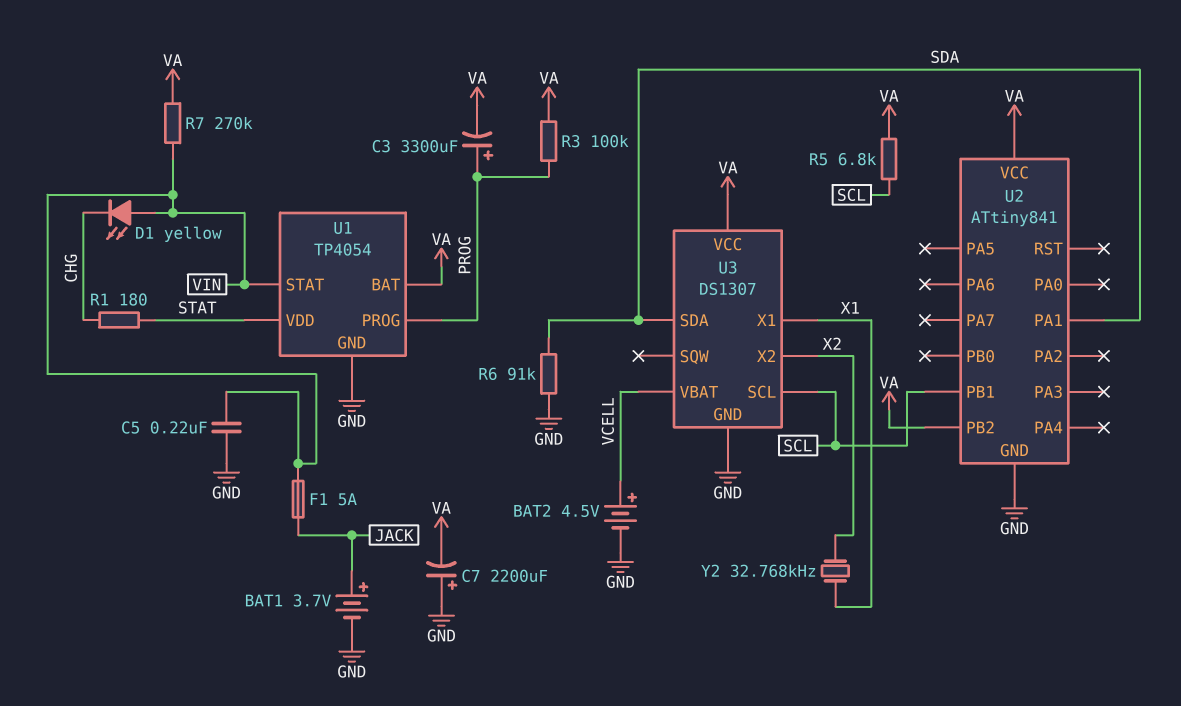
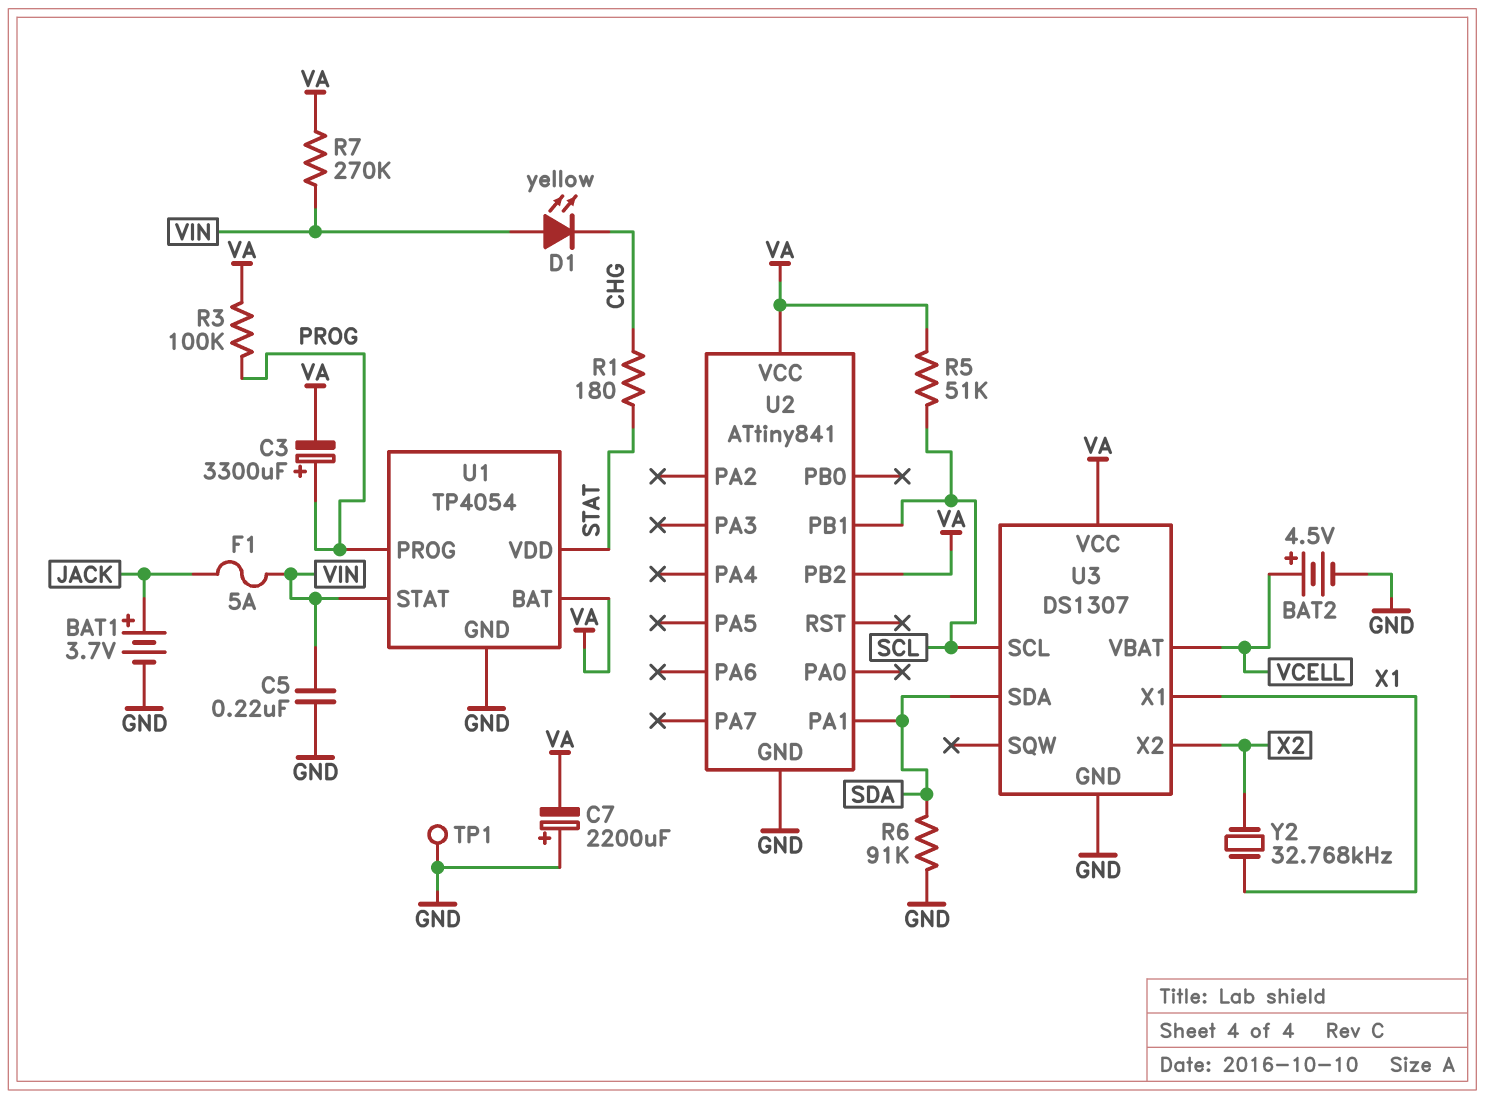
R5: 6.8k (SCL, VA) -> 51k (SCL, VA)
TP1: none -> test point (GND)

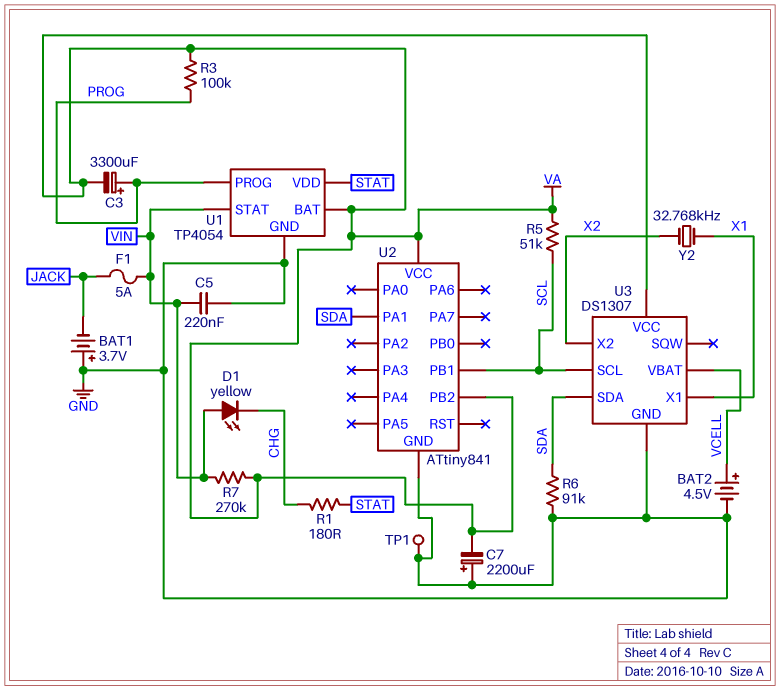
BAT1: 3.7V (plus JACK, minus GND) -> 3.7V (plus GND, minus JACK)

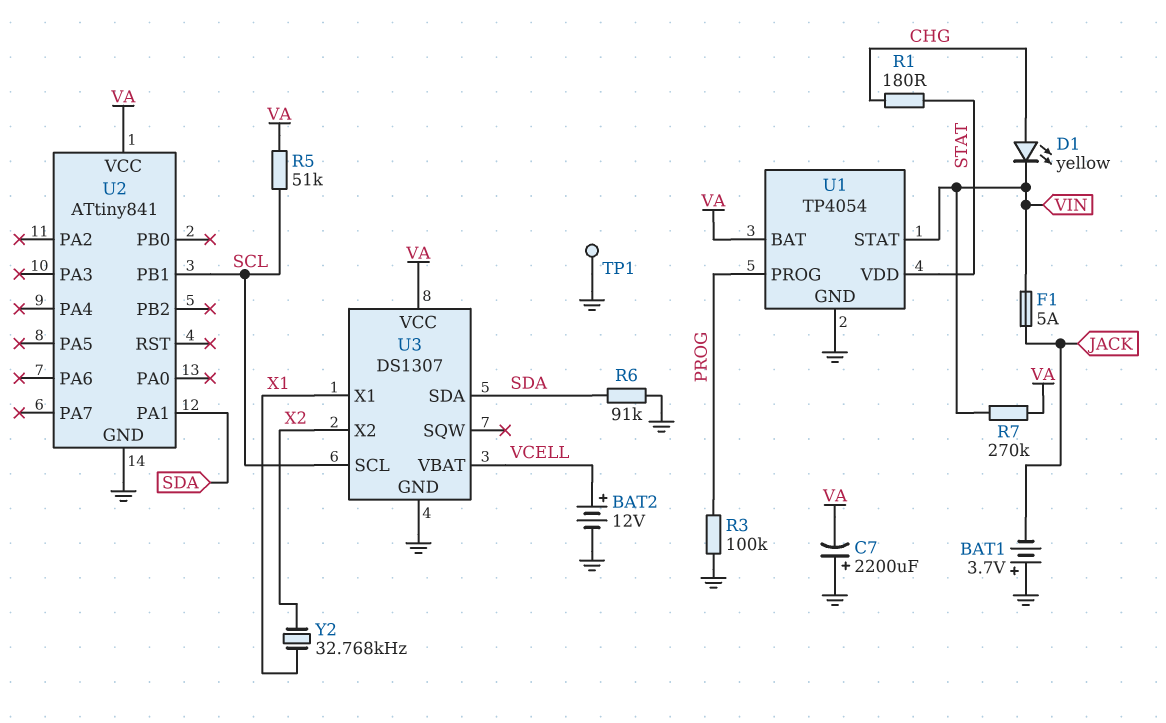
BAT2: 4.5V (plus VCELL, minus GND) -> 12V (plus VCELL, minus GND)
C3: 3300uF (plus PROG, minus VA) -> none
C5: 220nF (GND, VIN) -> none
D1: LED yellow (A VIN, K CHG) -> LED yellow (A CHG, K VIN)
R3: 100k (PROG, VA) -> 100k (GND, PROG)
U2 pin PB2: VA -> none

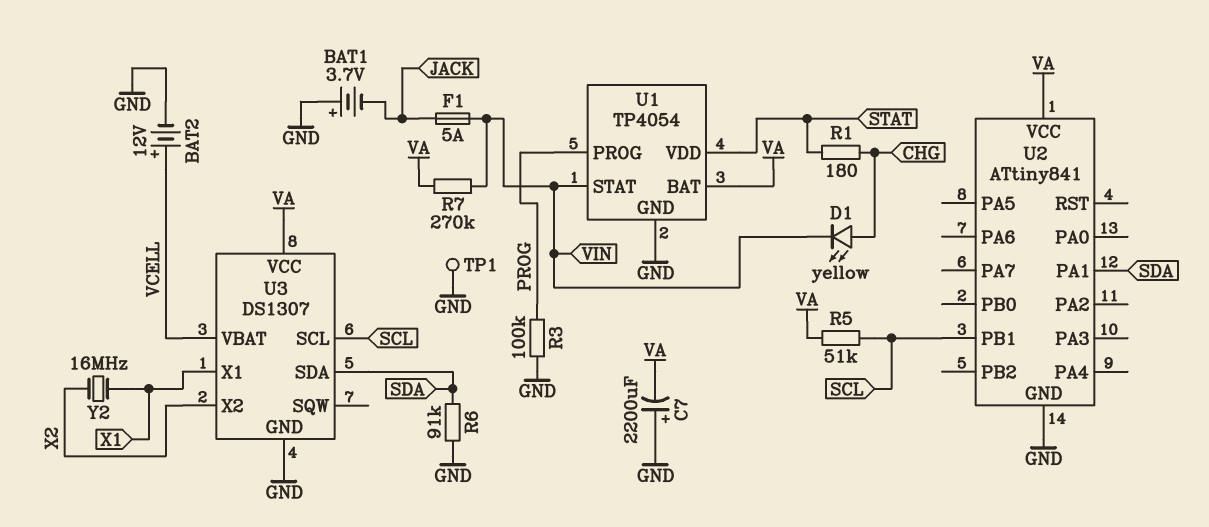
Y2: 32.768kHz (X1, X2) -> 16MHz (X1, X2)

